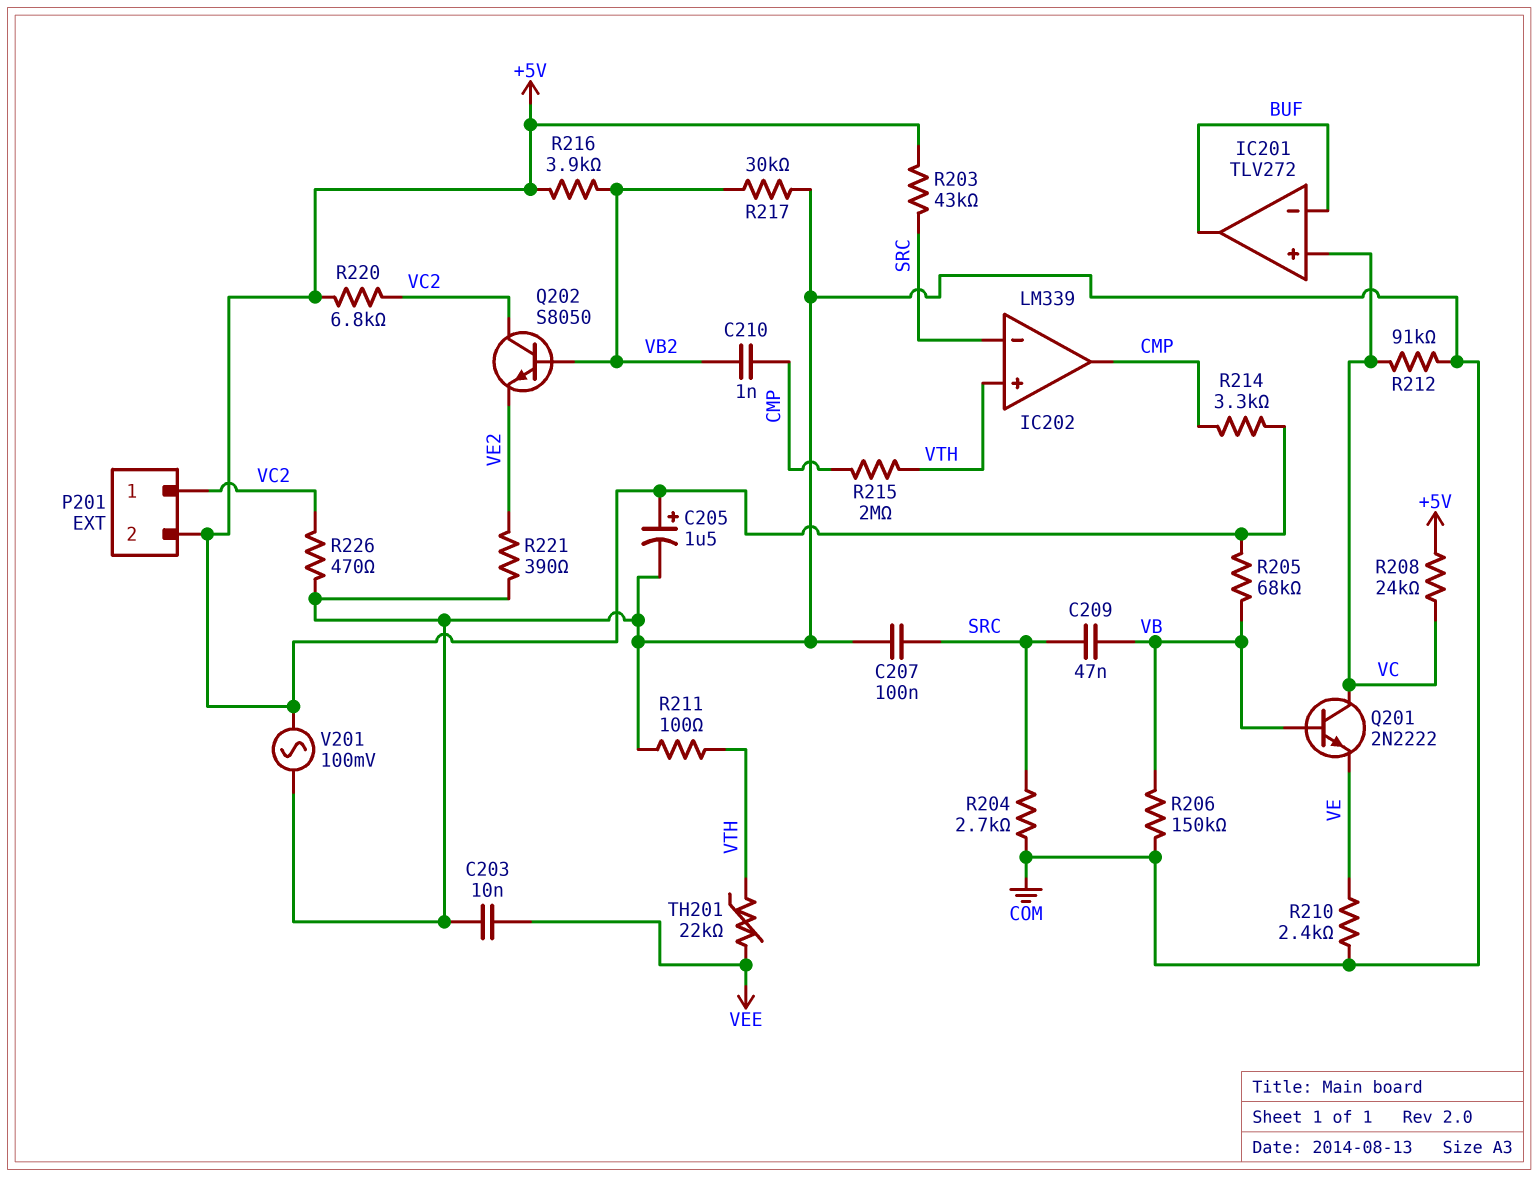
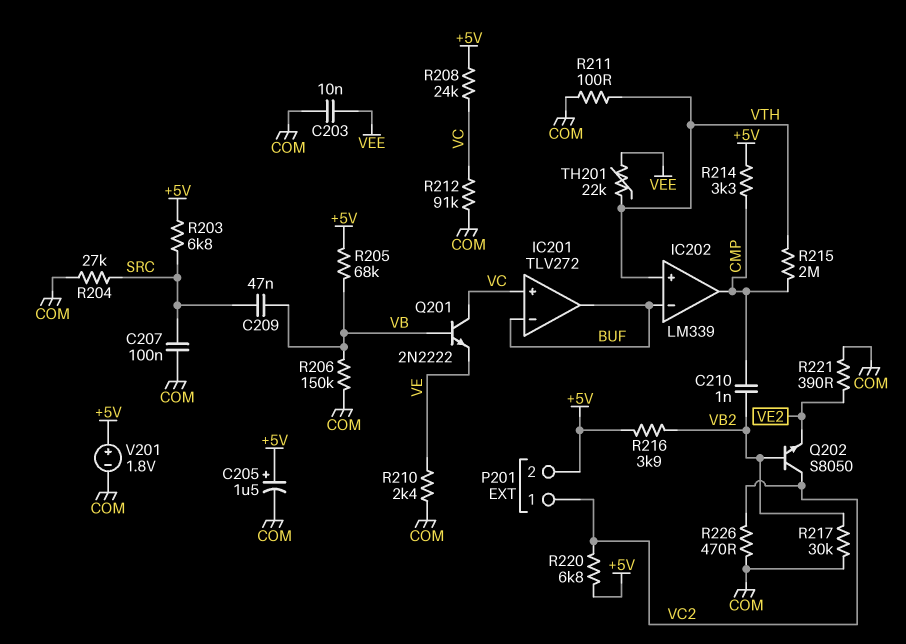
IC202 pin in-: SRC -> BUF
R203: 43k (+5V, SRC) -> 6.8k (+5V, SRC)
R204: 2.7k (COM, SRC) -> 27k (COM, SRC)
V201: AC 100mV (+5V, COM) -> 1.8V (plus +5V, minus COM)

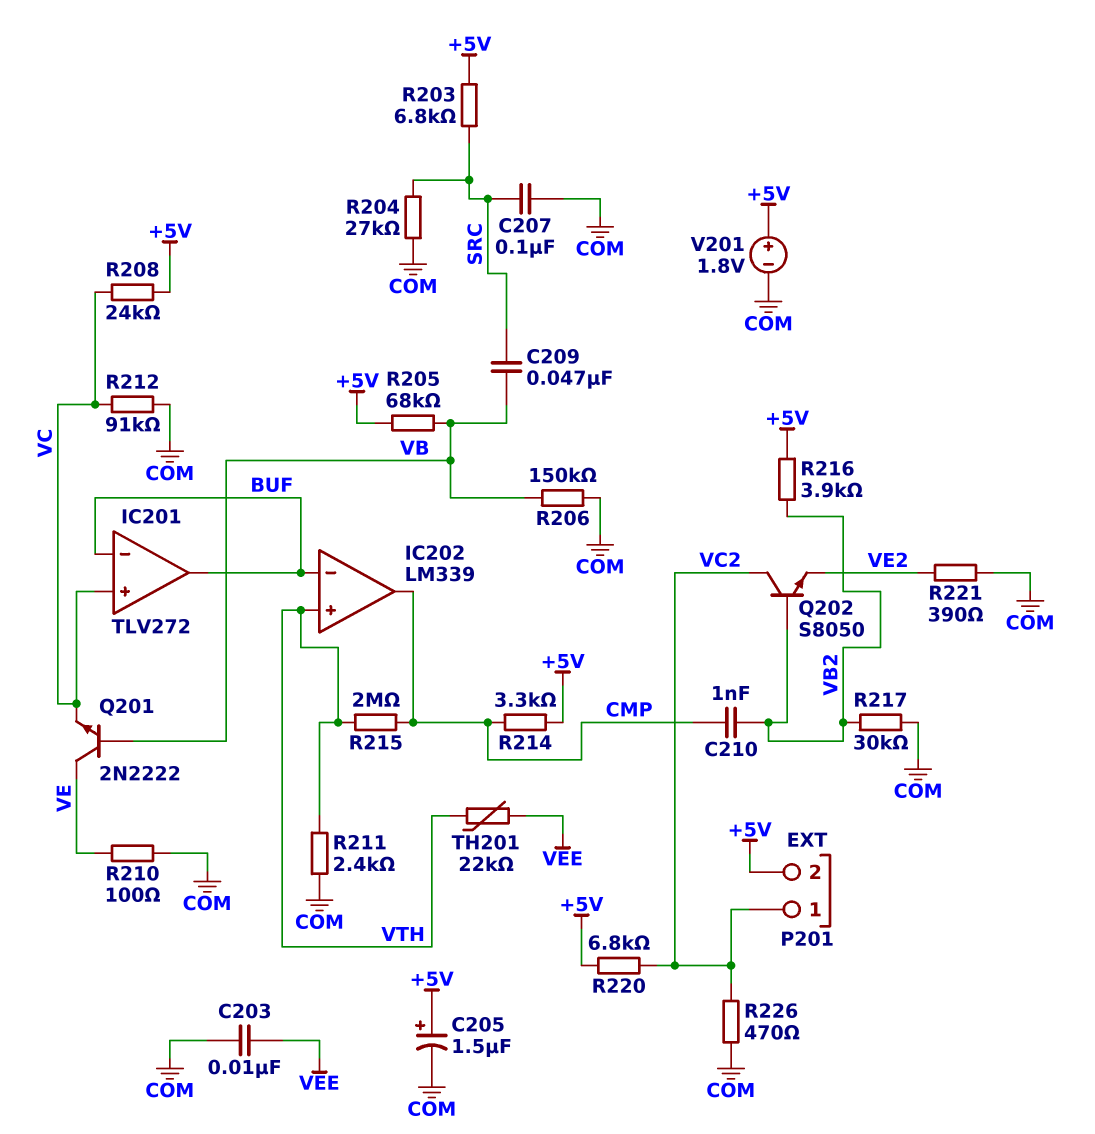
Q201: NPN 2N2222 (B VB, C VC, E VE) -> NPN 2N2222 (B VB, C VE, E VC)
R210: 2.4k (COM, VE) -> 100 (COM, VE)
R211: 100 (COM, VTH) -> 2.4k (COM, VTH)

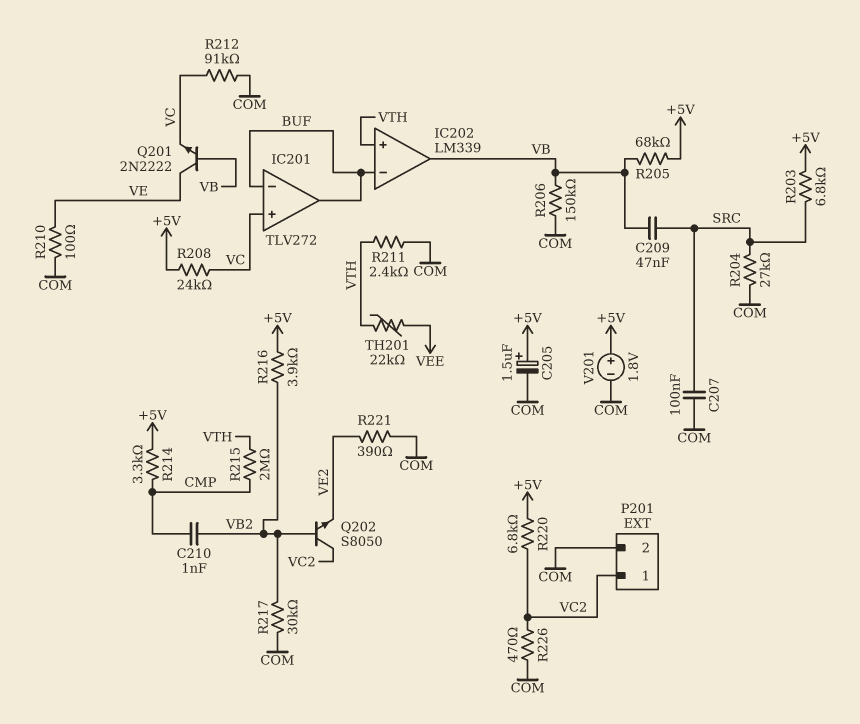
C203: 10nF (COM, VEE) -> none
IC202 pin out: CMP -> VB
P201 pin 2: +5V -> COM

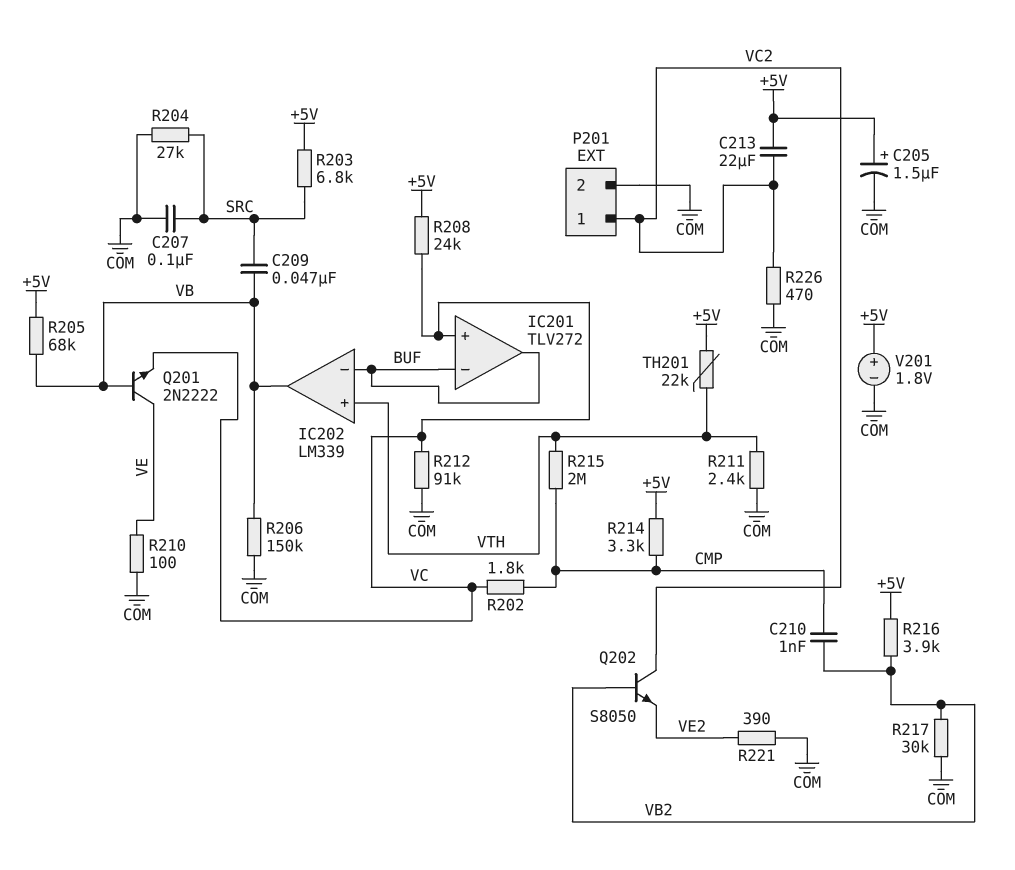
C213: none -> 22uF (+5V, VC2)
R202: none -> 1.8k (CMP, VC)
R220: 6.8k (+5V, VC2) -> none
TH201: 22k (VEE, VTH) -> 22k (+5V, VTH)

